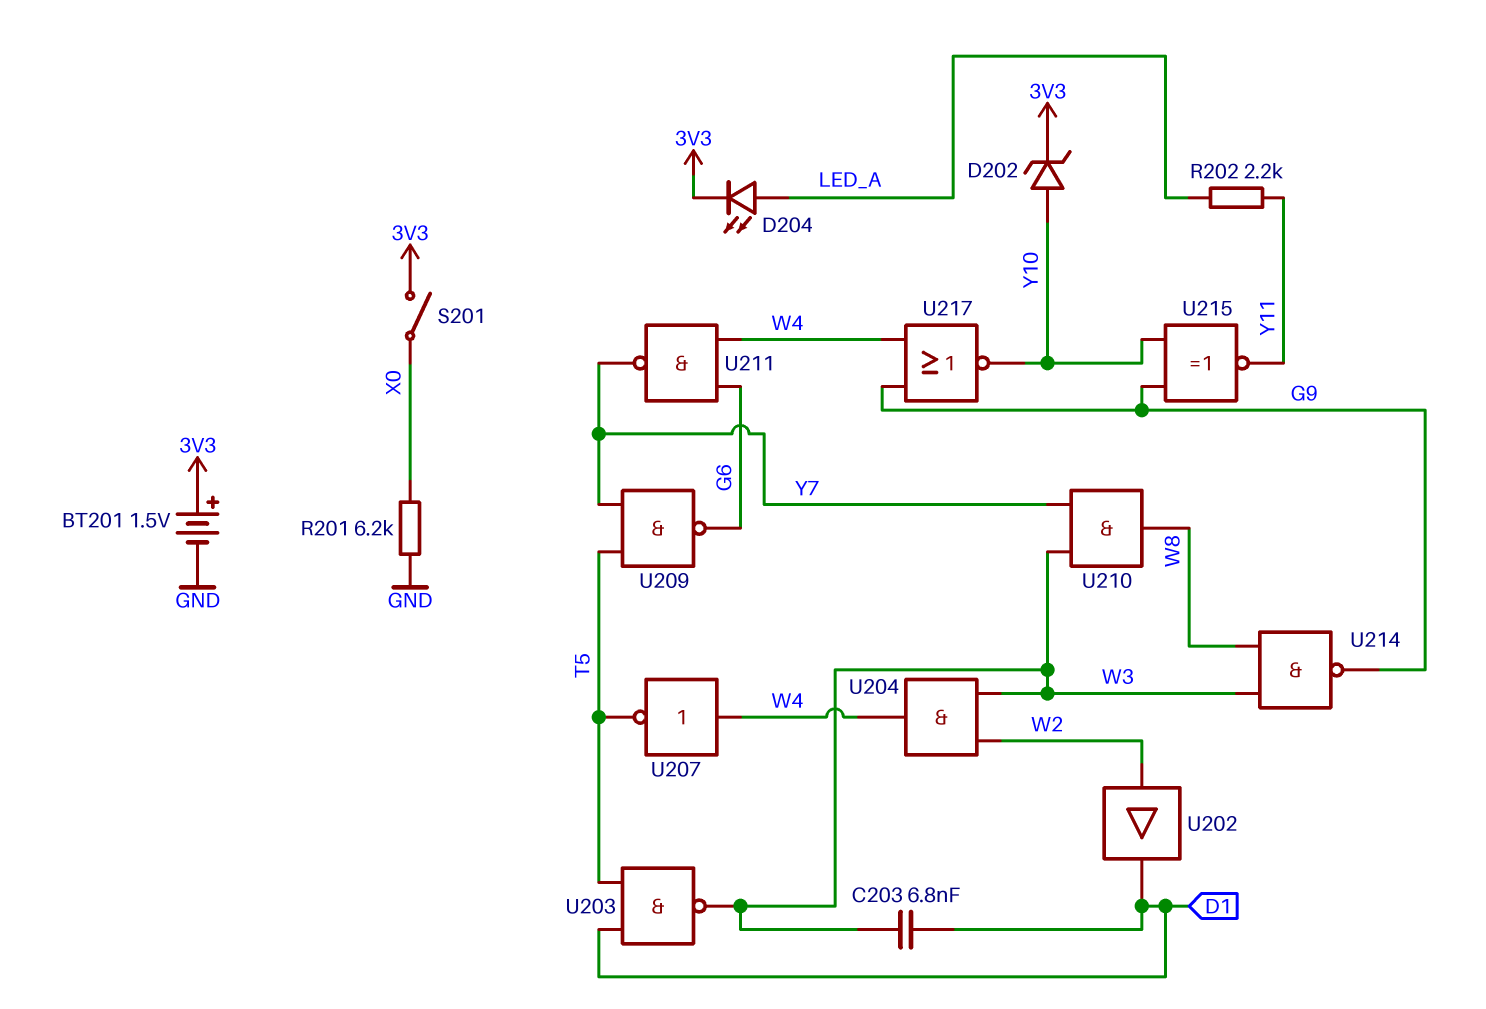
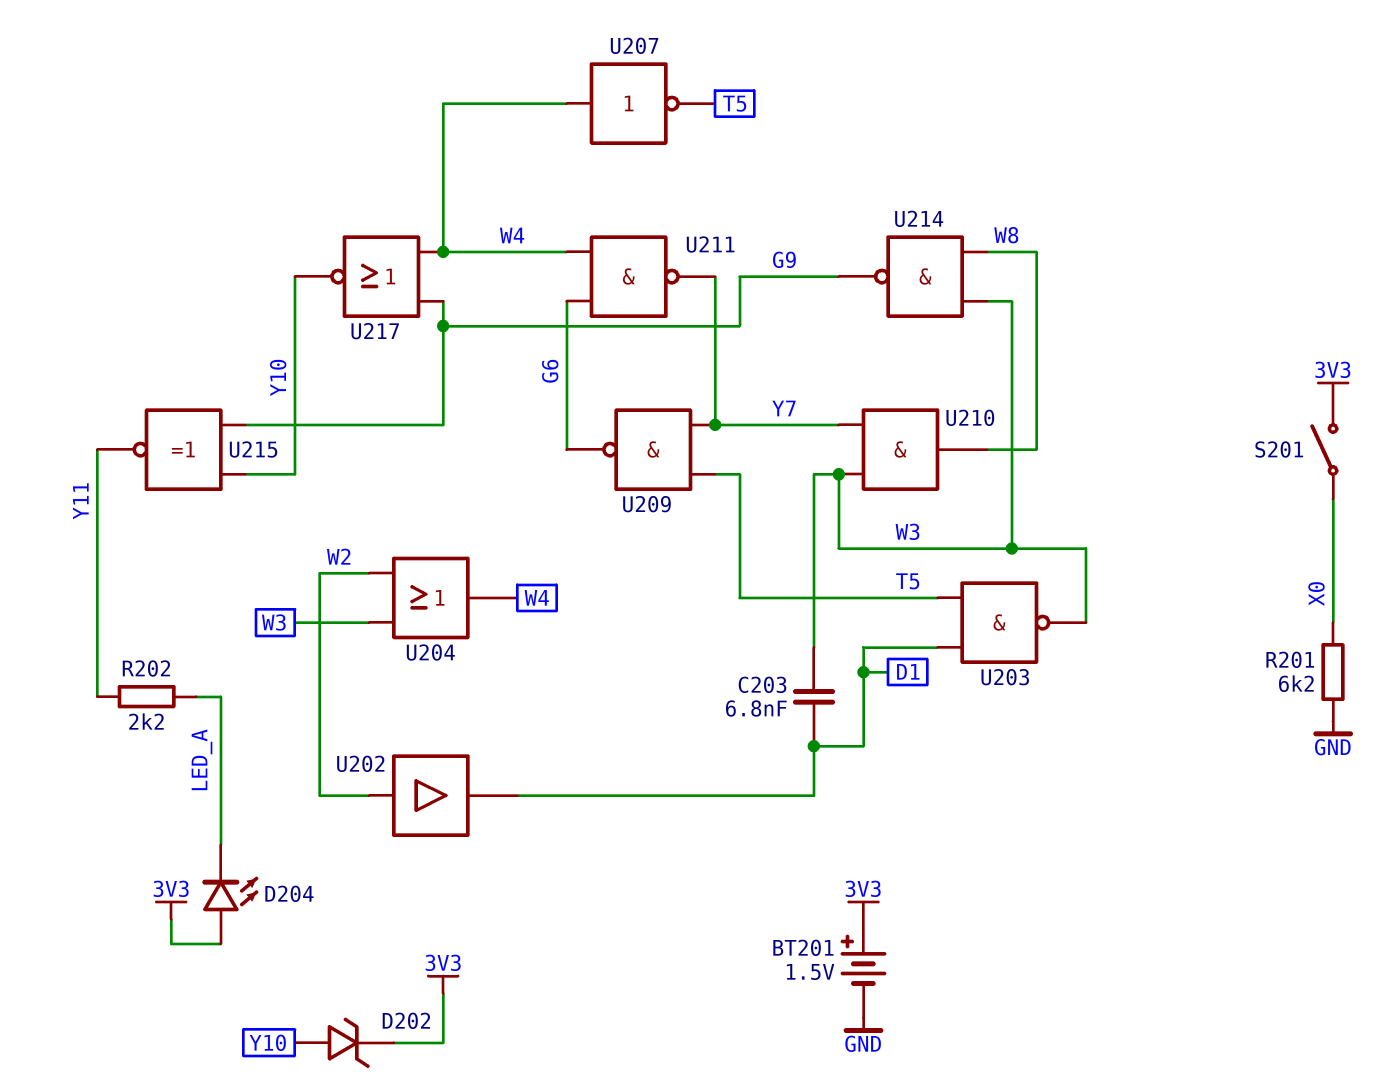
D204: LED (A LED_A, K 3V3) -> LED (A 3V3, K LED_A)
U204: AND (in W2, in W3, out W4) -> OR (in W2, in W3, out W4)

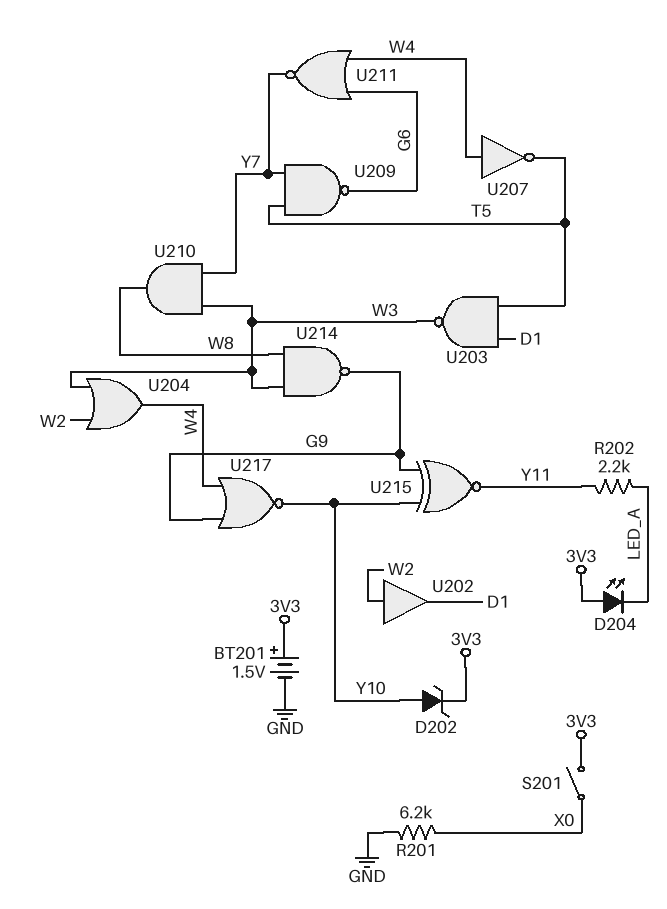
C203: 6.8nF (D1, W3) -> none
U211: NAND (in G6, in W4, out Y7) -> NOR (in G6, in W4, out Y7)

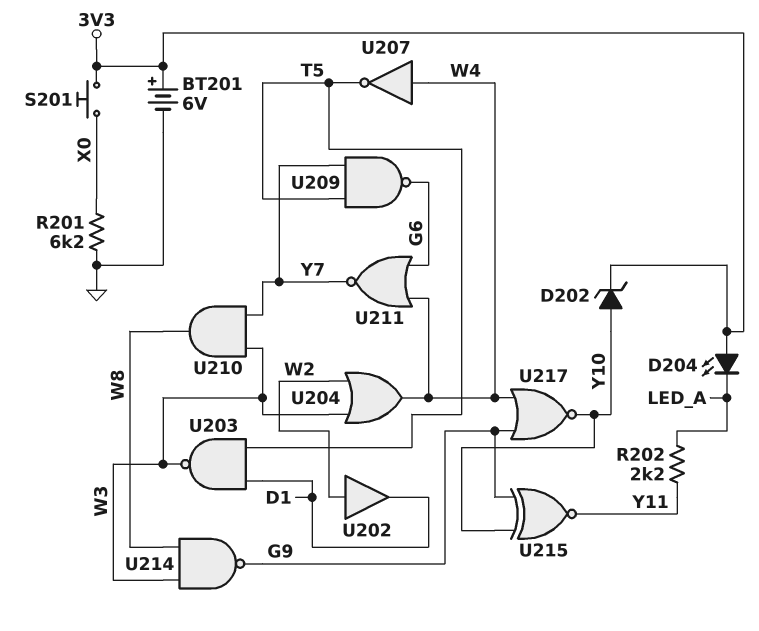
BT201: 1.5V (plus 3V3, minus GND) -> 6V (plus 3V3, minus GND)
S201: switch (3V3, X0) -> button (3V3, X0)

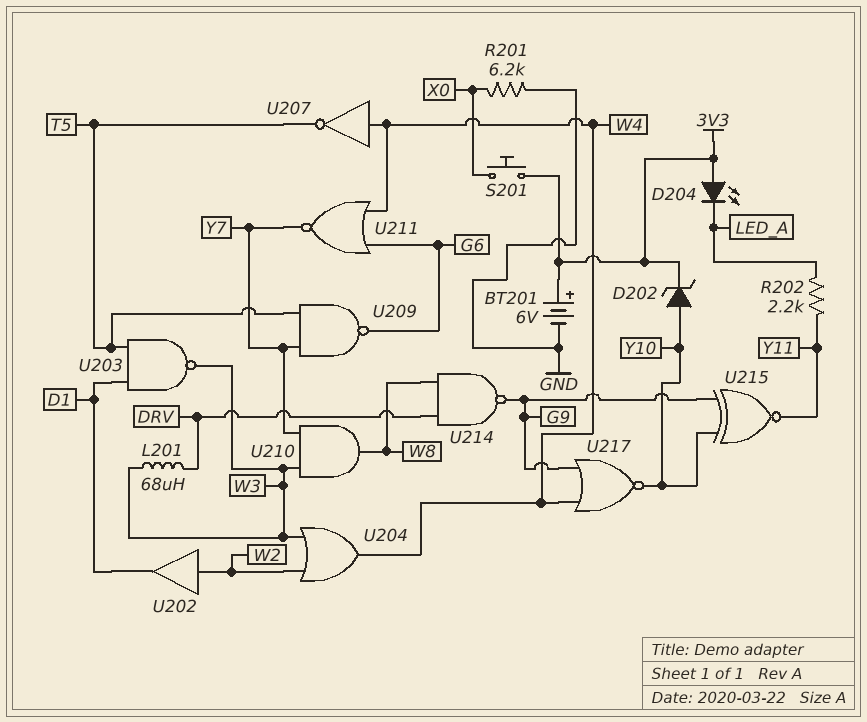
L201: none -> 68uH (DRV, W3)
U214: NAND (in W3, in W8, out G9) -> NAND (in DRV, in W8, out G9)

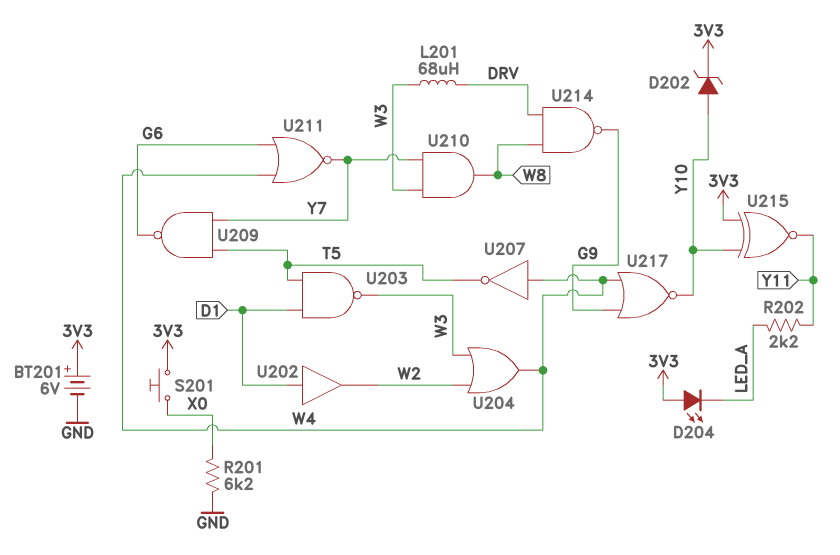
U202: buffer (in W2, out D1) -> buffer (in D1, out W2)
U215: XNOR (in G9, in Y10, out Y11) -> XNOR (in 3V3, in Y10, out Y11)

